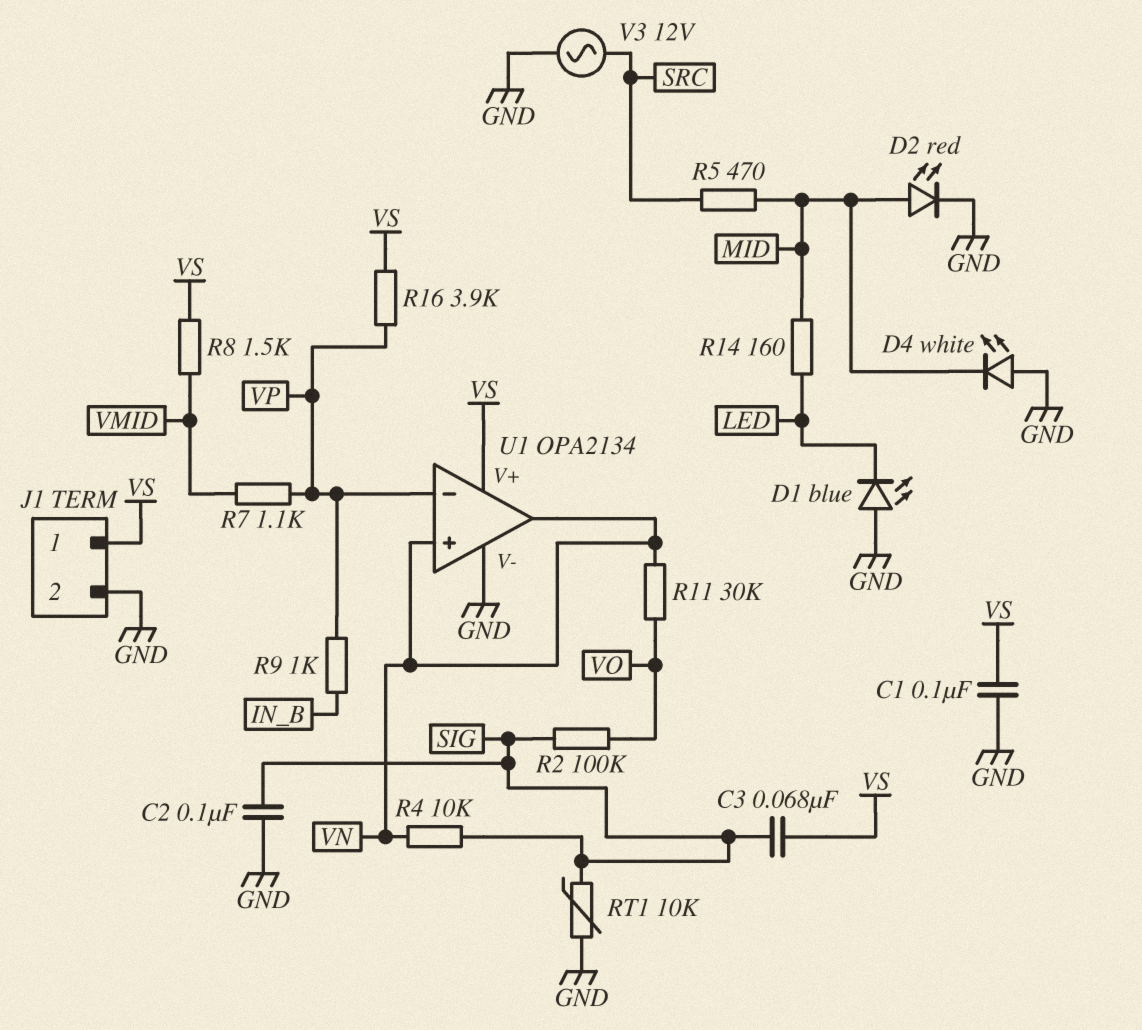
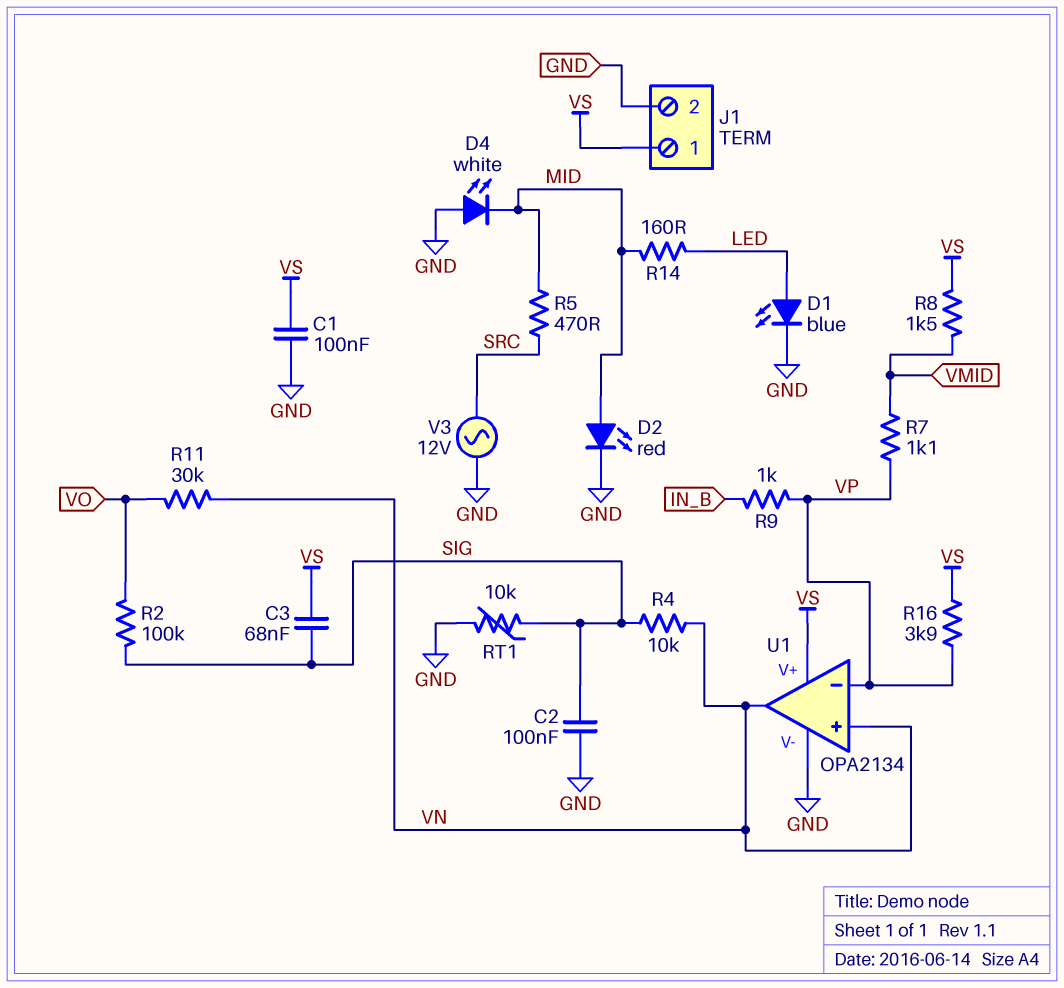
D1: LED blue (A GND, K LED) -> LED blue (A LED, K GND)

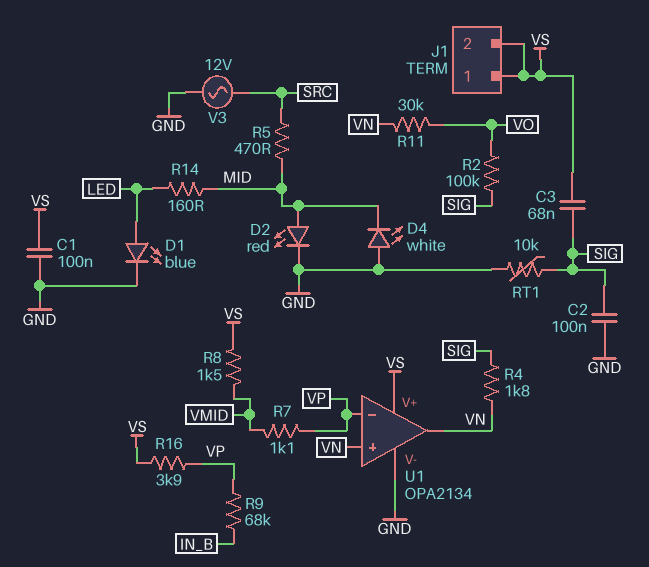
J1 pin 2: GND -> VS
R4: 10k (SIG, VN) -> 1.8k (SIG, VN)
R9: 1k (IN_B, VP) -> 68k (IN_B, VP)

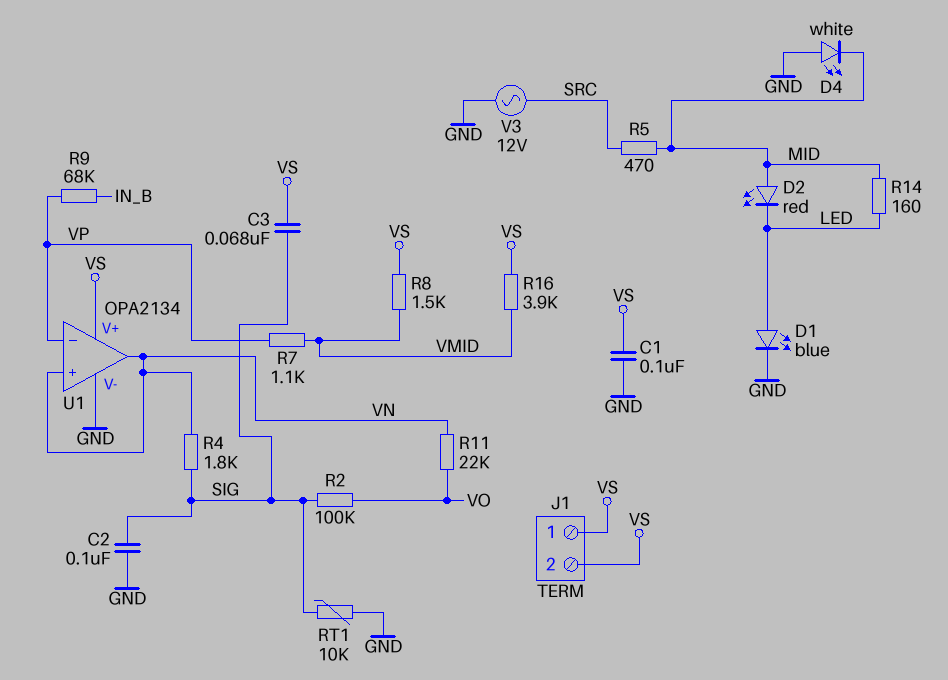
D2: LED red (A MID, K GND) -> LED red (A MID, K LED)
R11: 30k (VN, VO) -> 22k (VN, VO)
R16: 3.9k (VP, VS) -> 3.9k (VMID, VS)

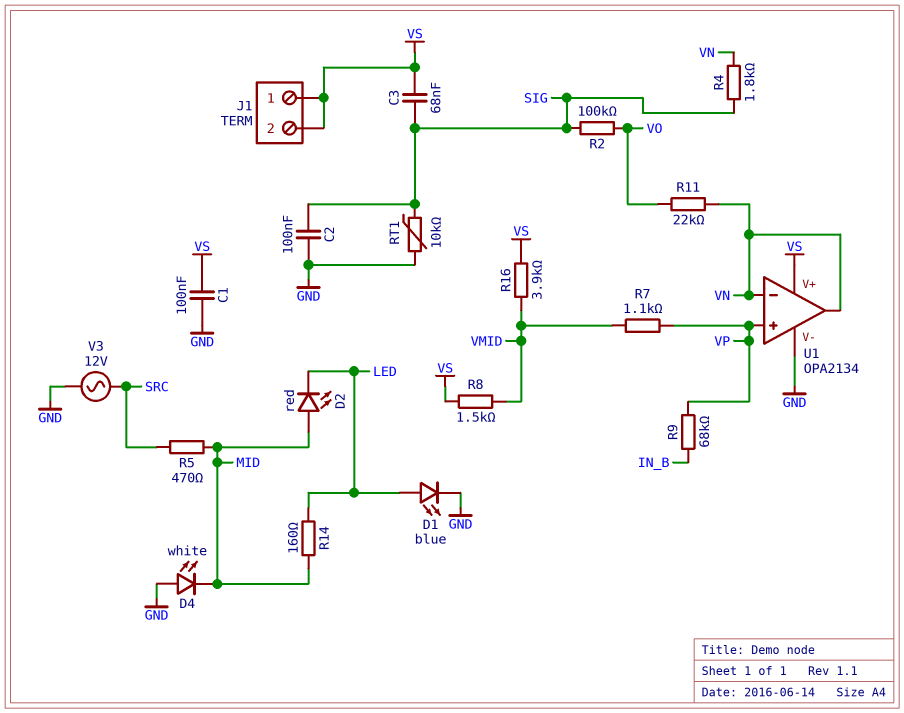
U1 pin in+: VN -> VP
U1 pin in-: VP -> VN

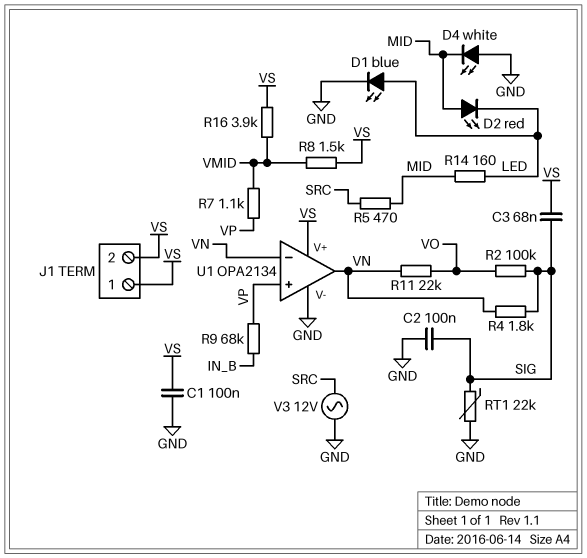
RT1: 10k (GND, SIG) -> 22k (GND, SIG)

